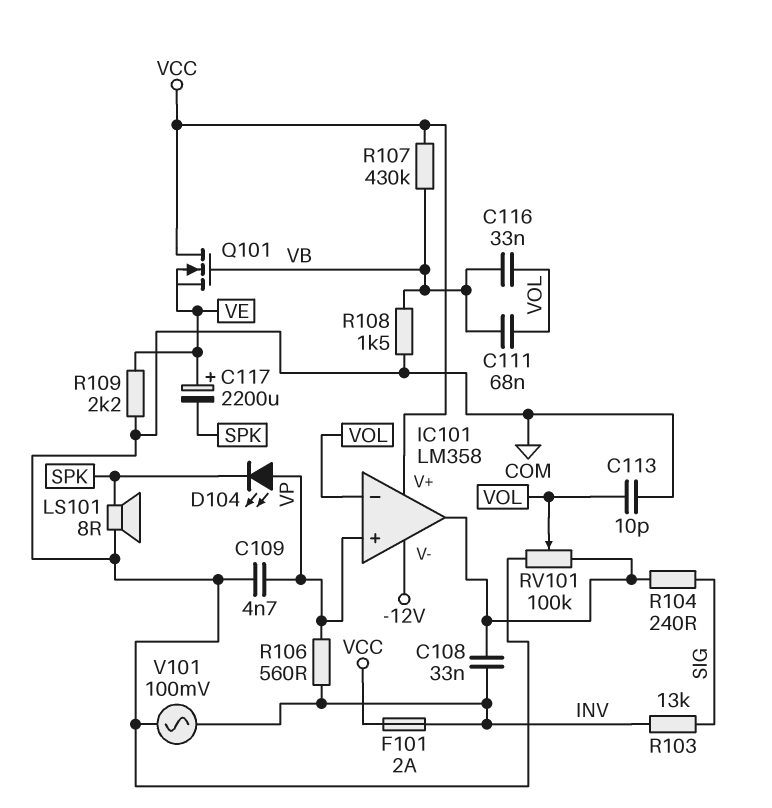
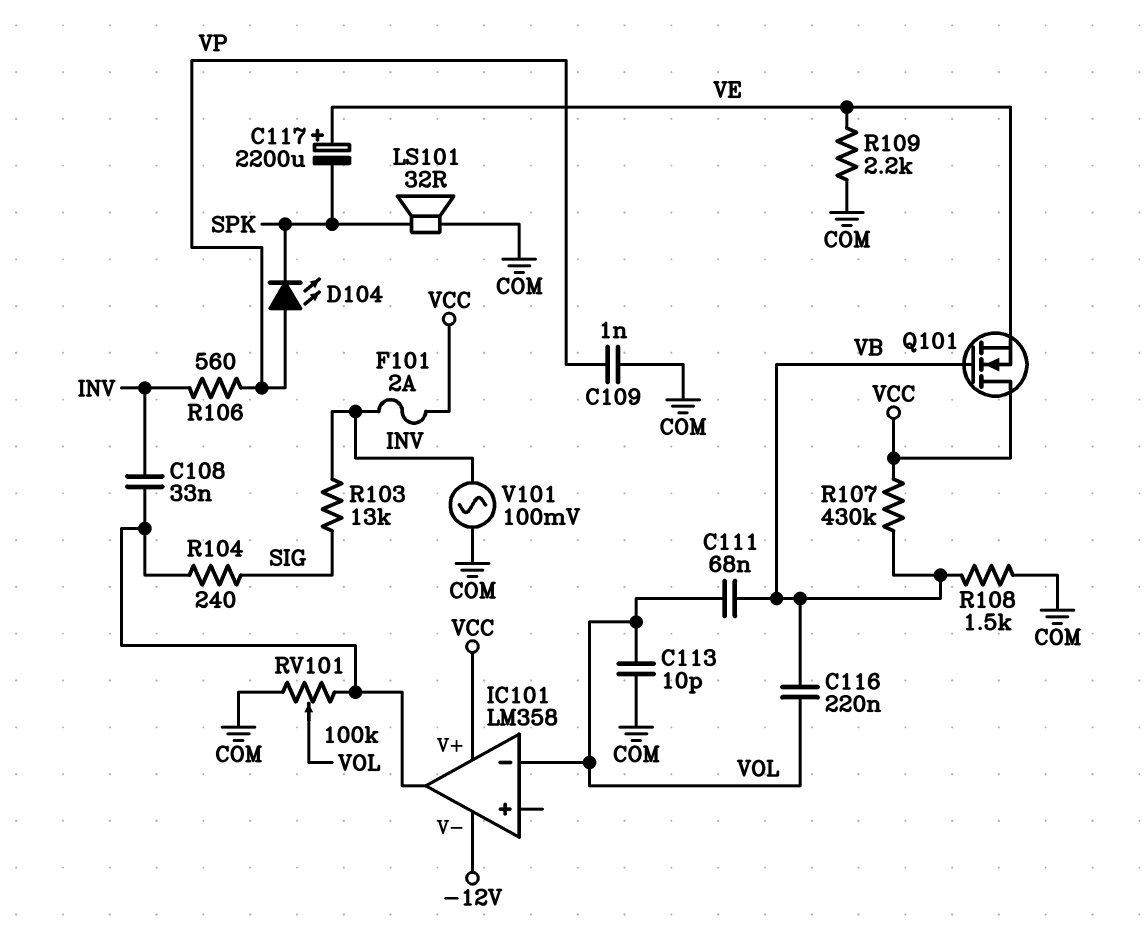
C109: 4.7nF (COM, VP) -> 1nF (COM, VP)
C116: 33nF (VB, VOL) -> 220nF (VB, VOL)
IC101 pin in+: VP -> none
LS101: speaker 8R (COM, SPK) -> speaker 32R (COM, SPK)

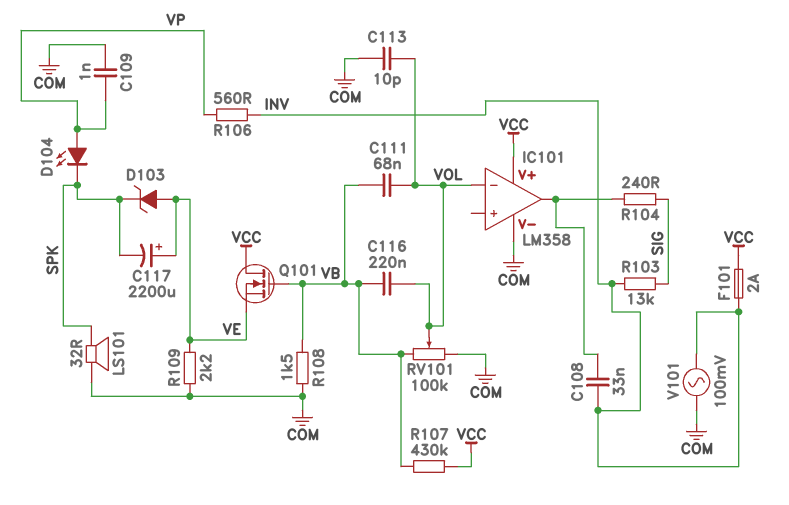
D103: none -> zener (A VE, K SPK)
IC101 pin V-: -12V -> COM
RV101: 100k (COM, IC101/out, wiper VOL) -> 100k (COM, VB, wiper VOL)

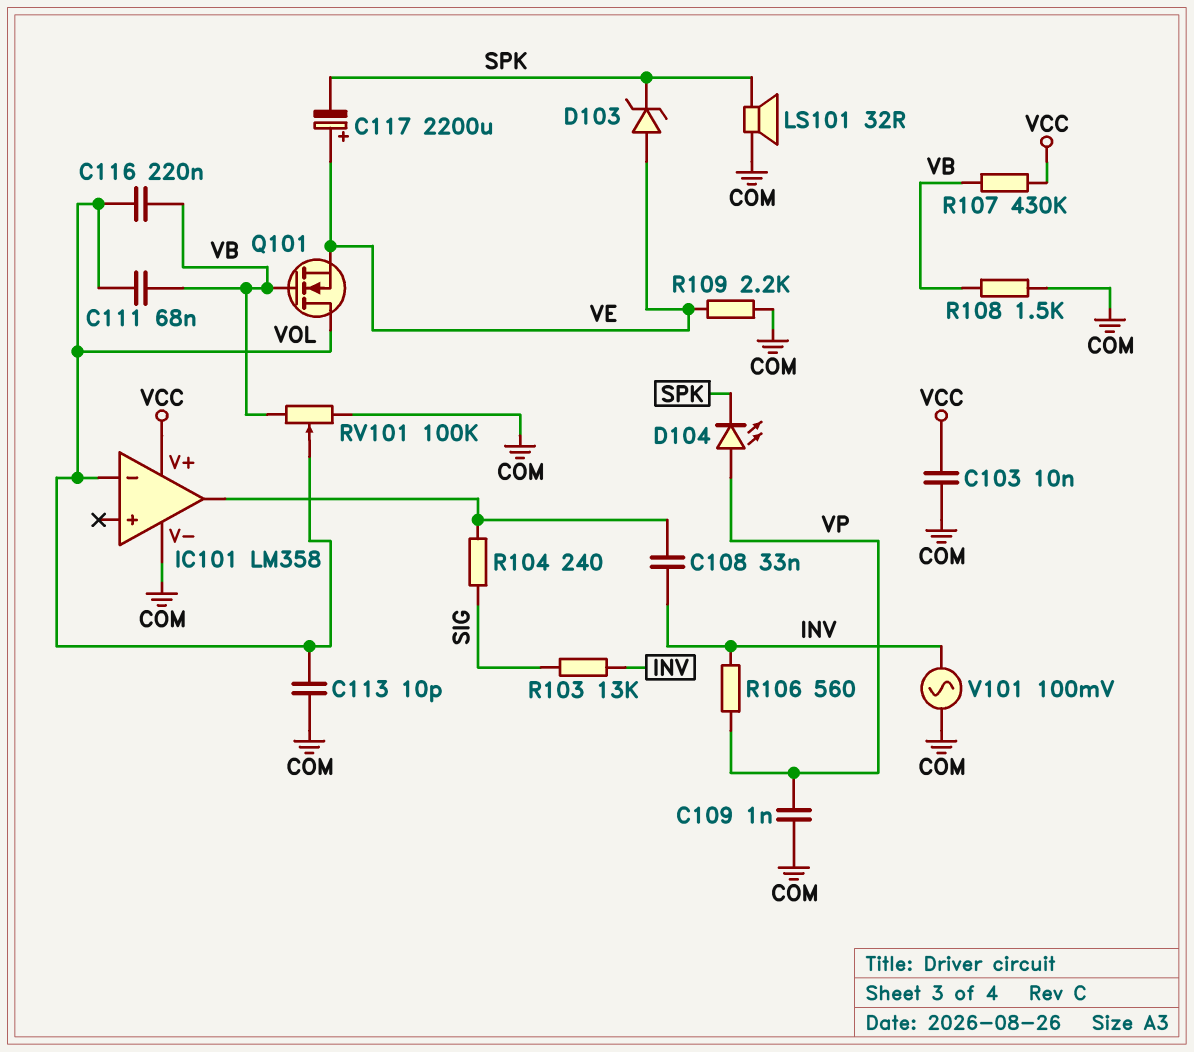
C103: none -> 10nF (COM, VCC)
F101: 2A (INV, VCC) -> none
Q101: NMOS (G VB, D VCC, S VE) -> NMOS (G VB, D VOL, S VE)

